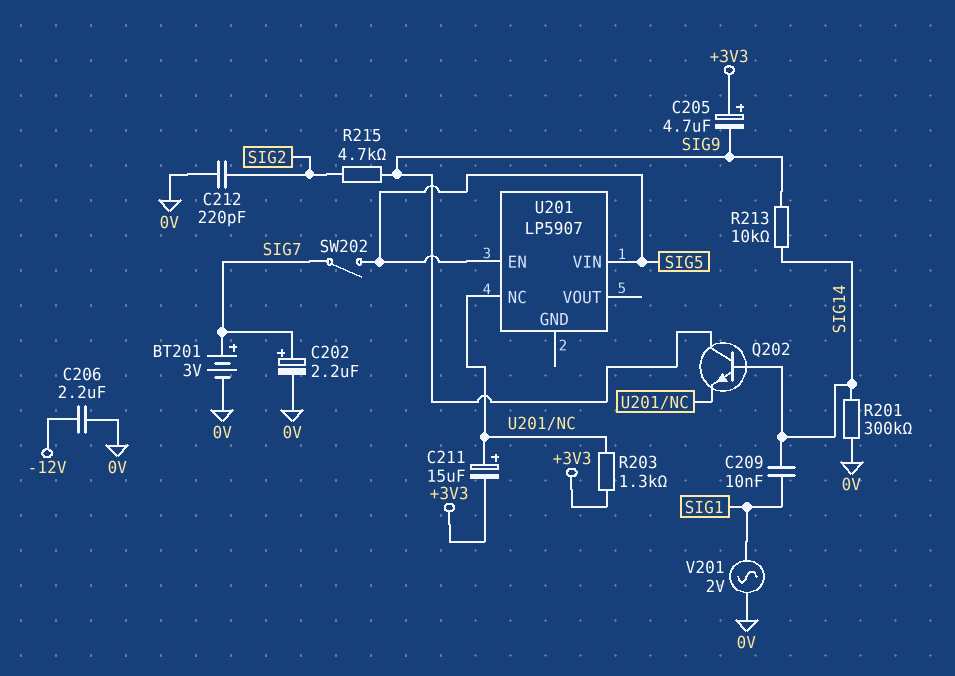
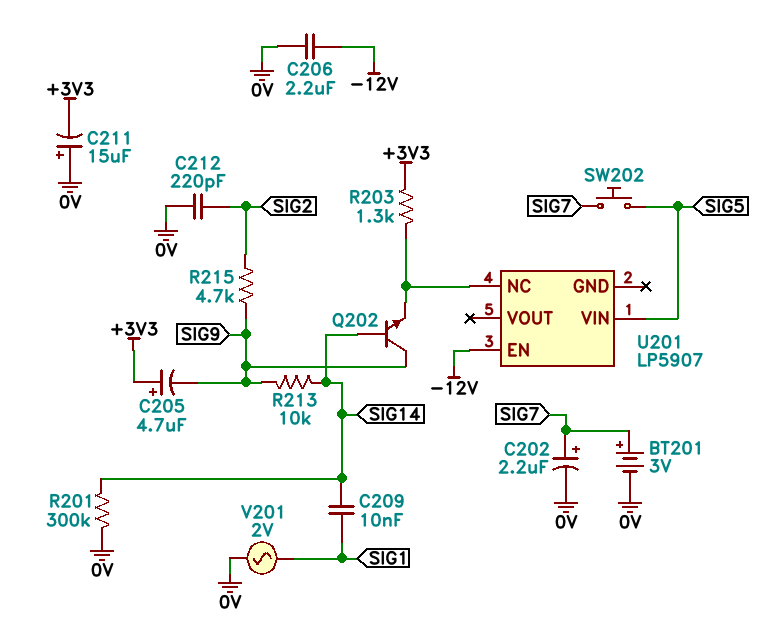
C211: 15uF (plus U201/NC, minus +3V3) -> 15uF (plus 0V, minus +3V3)
SW202: switch (SIG5, SIG7) -> button (SIG5, SIG7)
U201 pin EN: SIG5 -> -12V

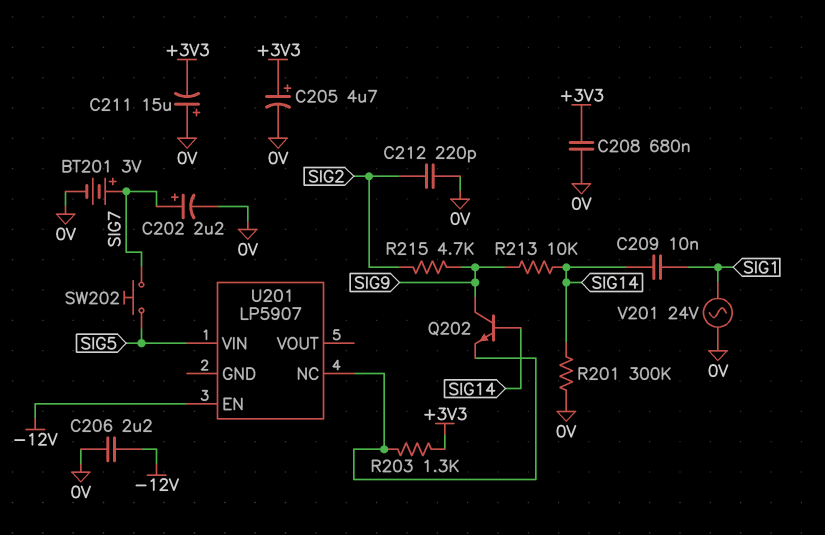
C205: 4.7uF (plus +3V3, minus SIG9) -> 4.7uF (plus +3V3, minus 0V)
C208: none -> 680nF (+3V3, 0V)
V201: AC 2V (0V, SIG1) -> AC 24V (0V, SIG1)

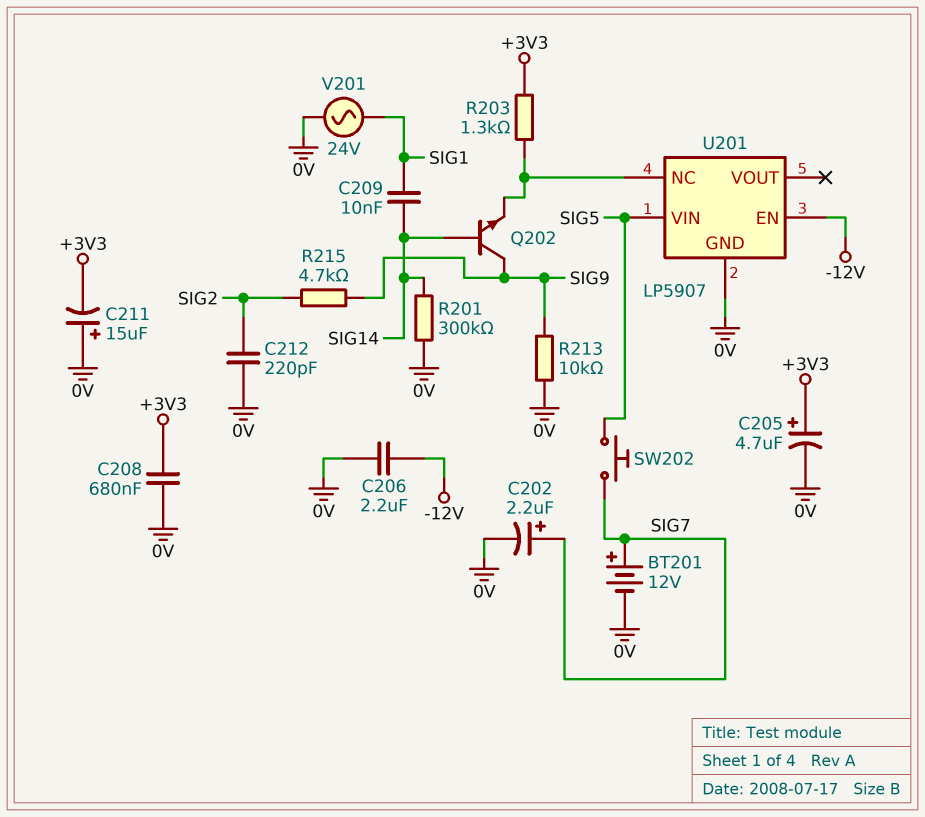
BT201: 3V (plus SIG7, minus 0V) -> 12V (plus SIG7, minus 0V)
R213: 10k (SIG9, SIG14) -> 10k (0V, SIG9)
U201 pin GND: none -> 0V

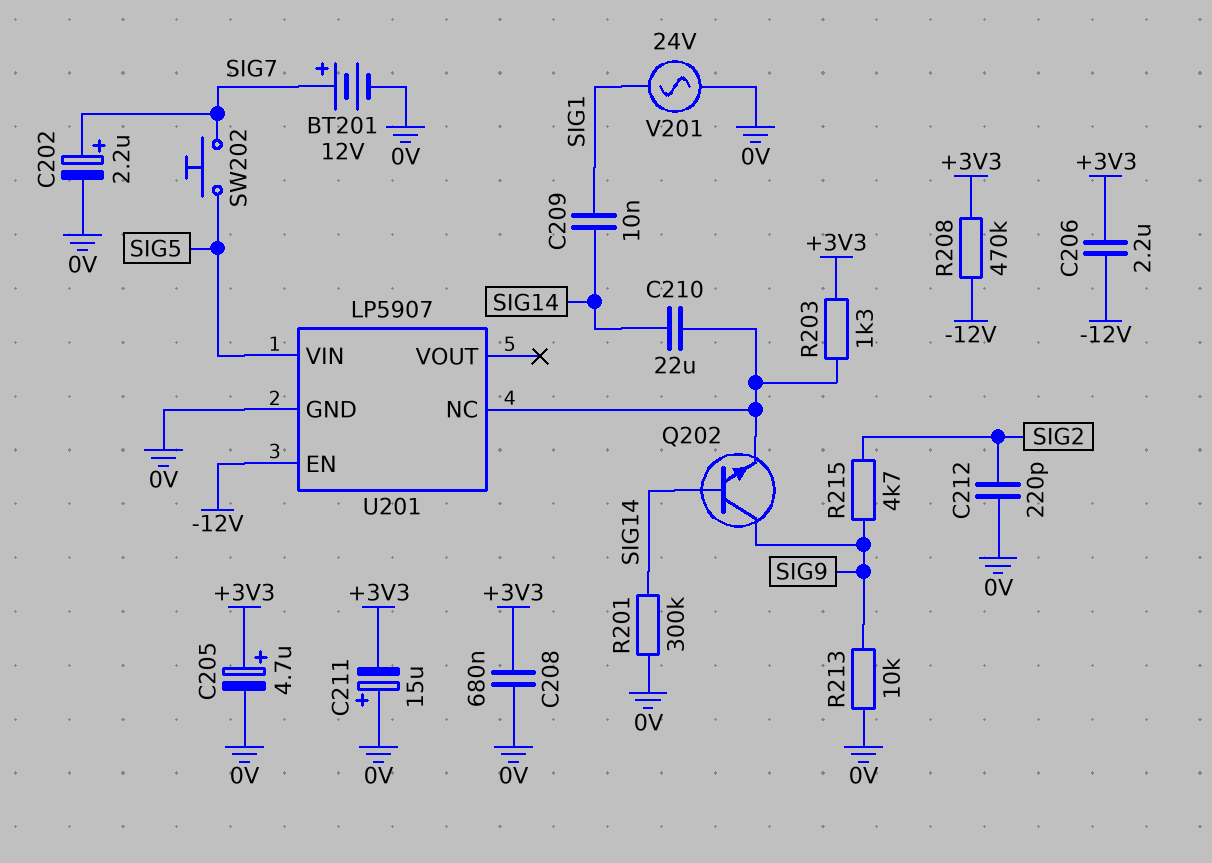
C206: 2.2uF (-12V, 0V) -> 2.2uF (+3V3, -12V)
C210: none -> 22uF (SIG14, U201/NC)
R208: none -> 470k (+3V3, -12V)

